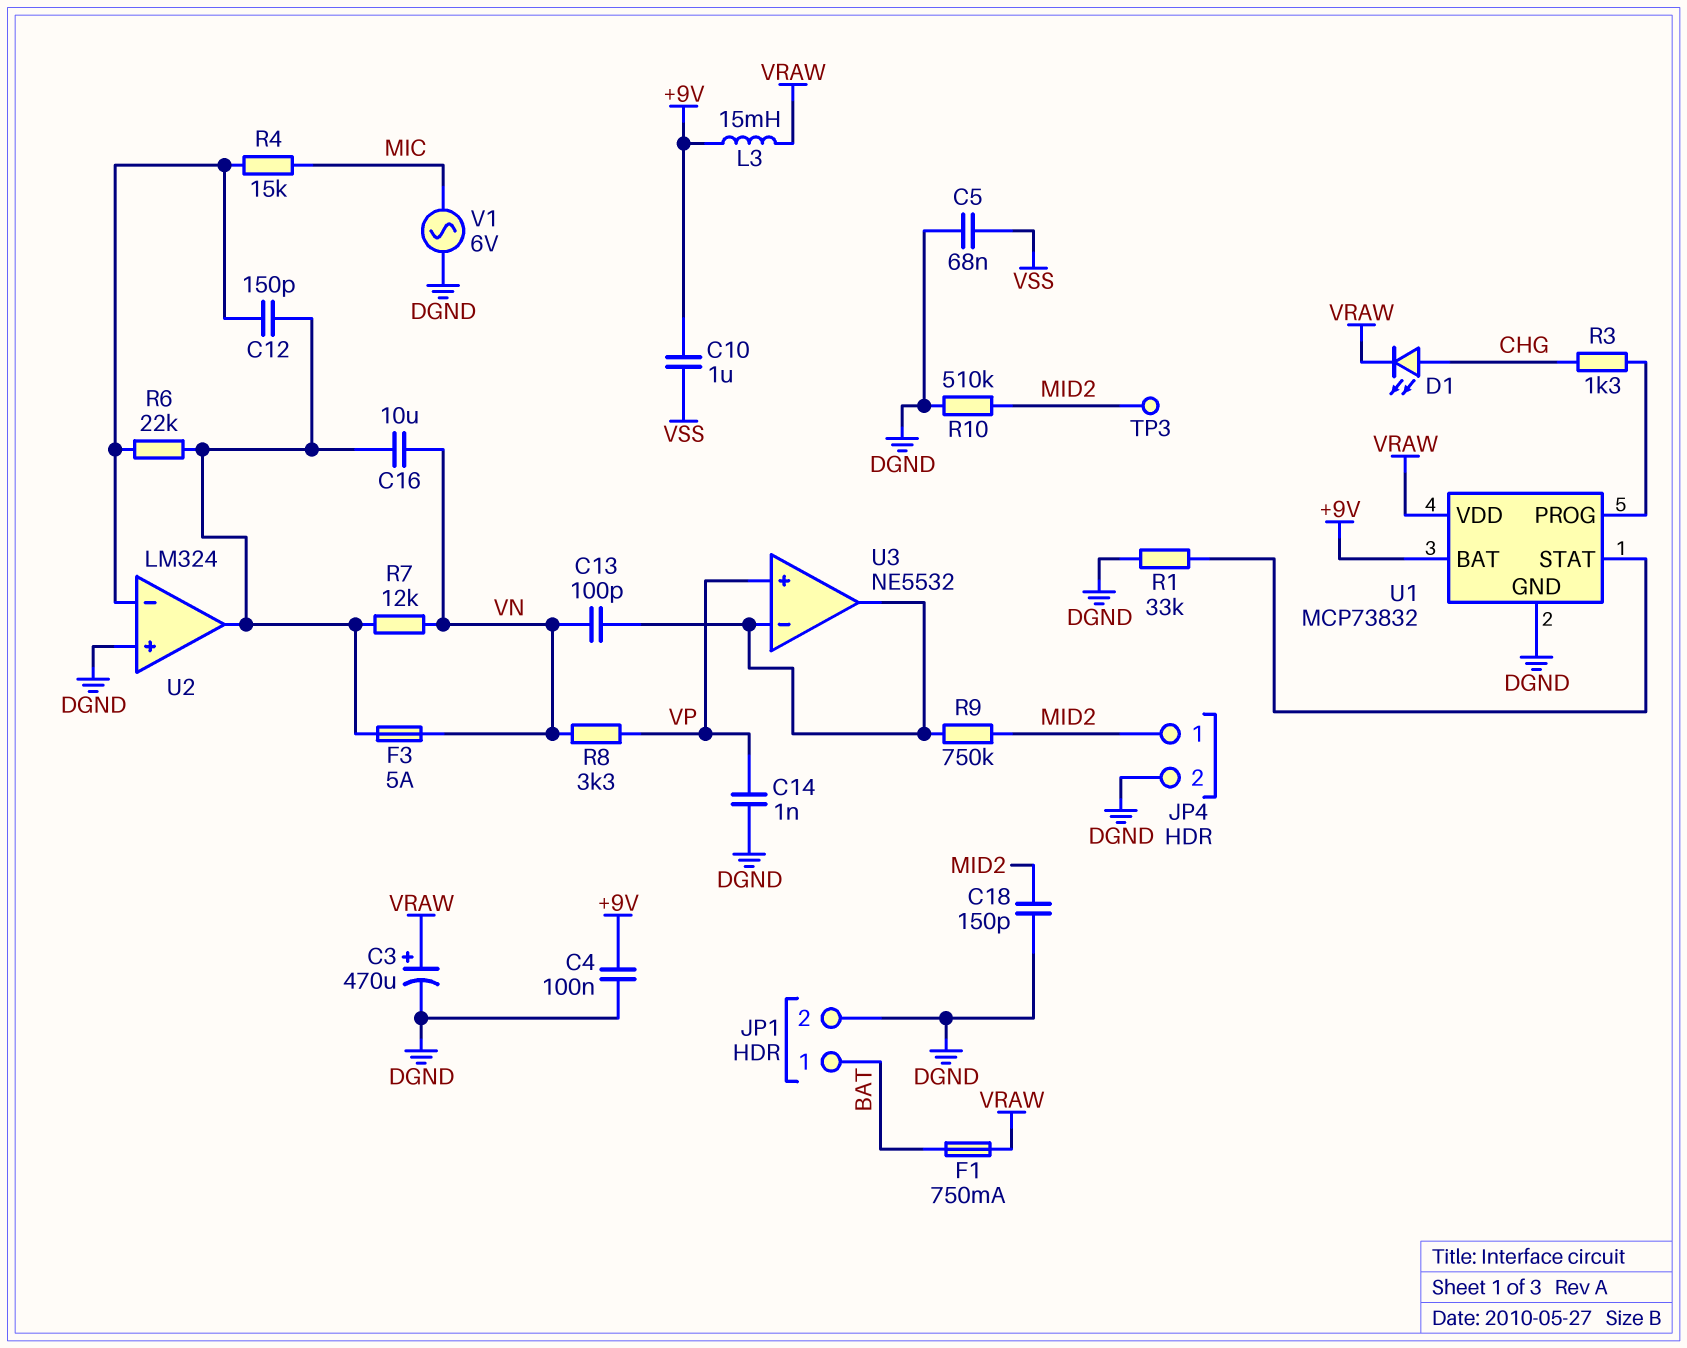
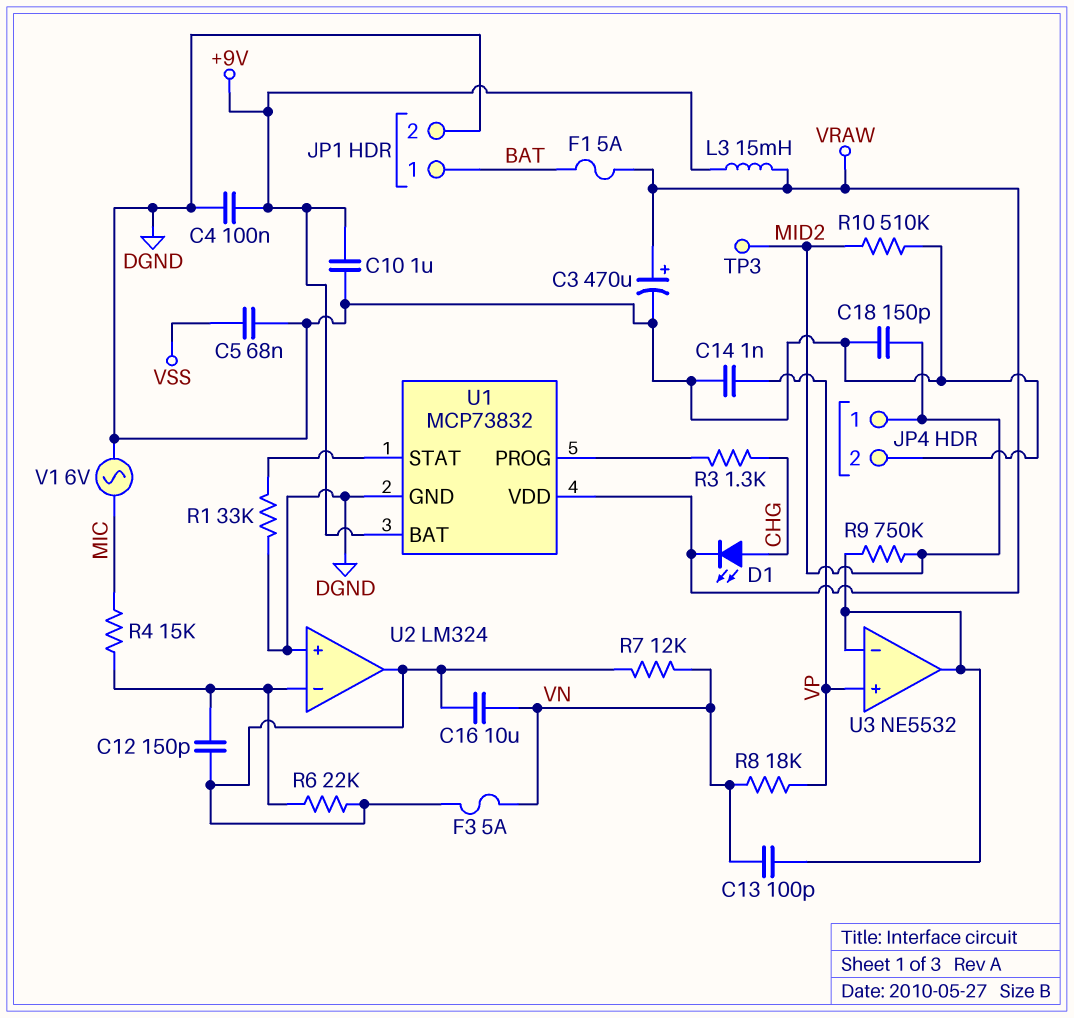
C10: 1uF (+9V, VSS) -> 1uF (+9V, DGND)
F1: 750mA (BAT, VRAW) -> 5A (BAT, VRAW)
R8: 3.3k (VN, VP) -> 18k (VN, VP)

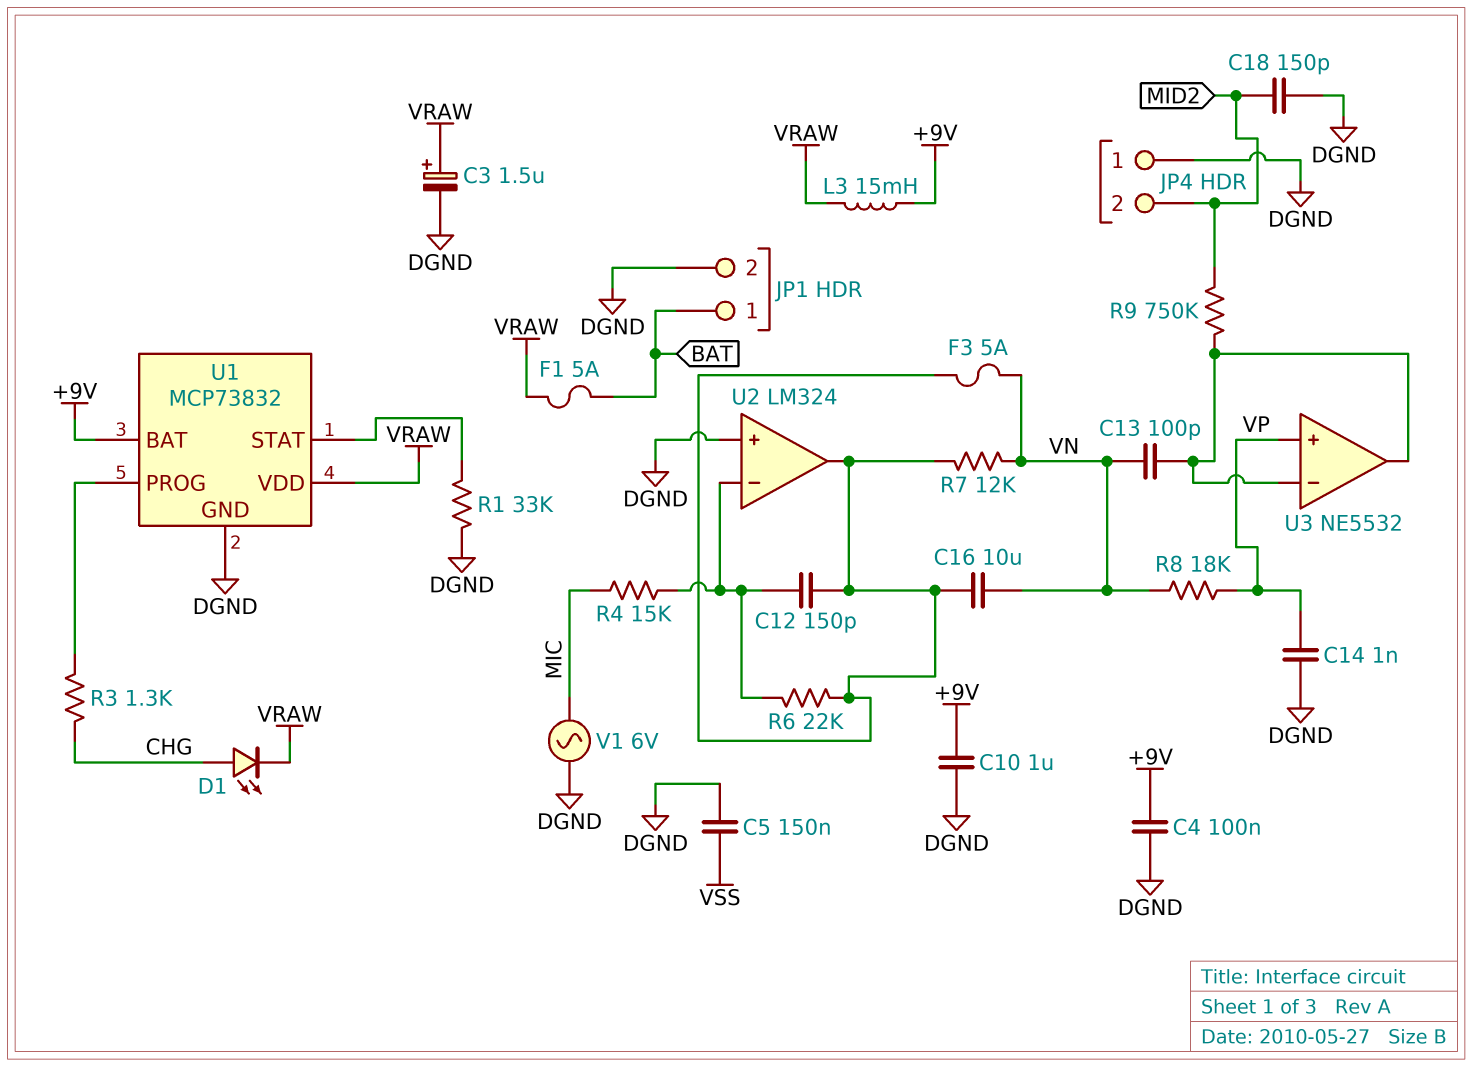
C3: 470uF (plus VRAW, minus DGND) -> 1.5uF (plus VRAW, minus DGND)
C5: 68nF (DGND, VSS) -> 150nF (DGND, VSS)
JP4 pin 1: MID2 -> DGND
JP4 pin 2: DGND -> MID2
R10: 510k (DGND, MID2) -> none
TP3: test point (MID2) -> none

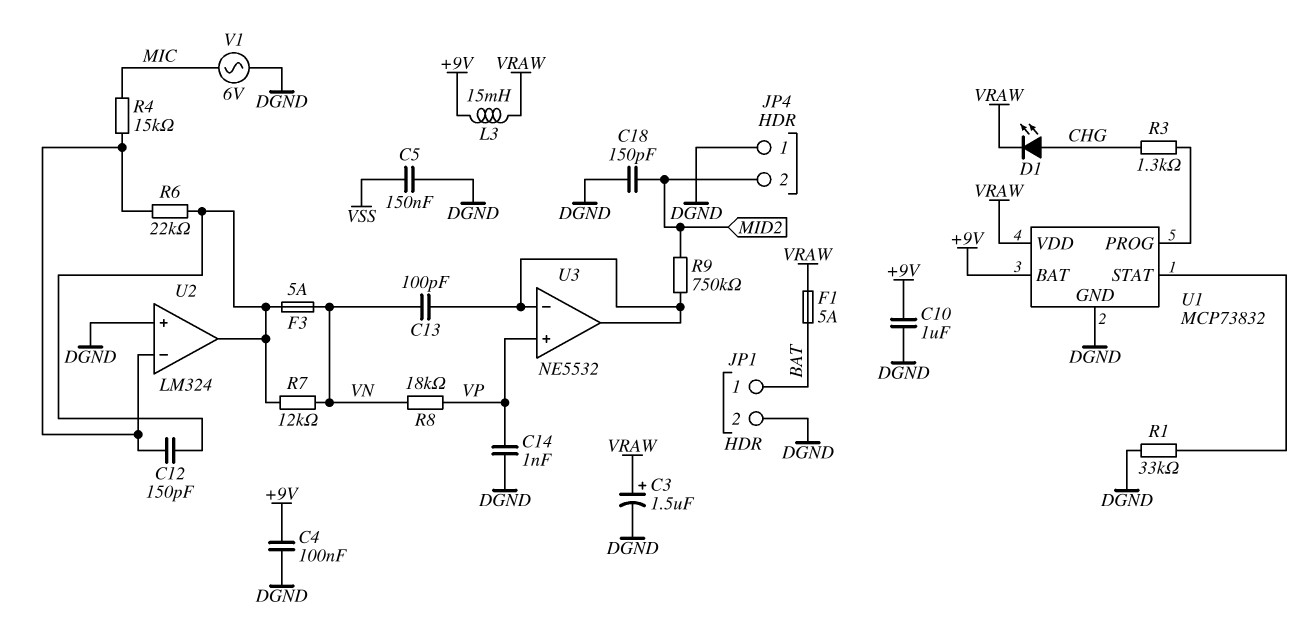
C16: 10uF (U2/out, VN) -> none

